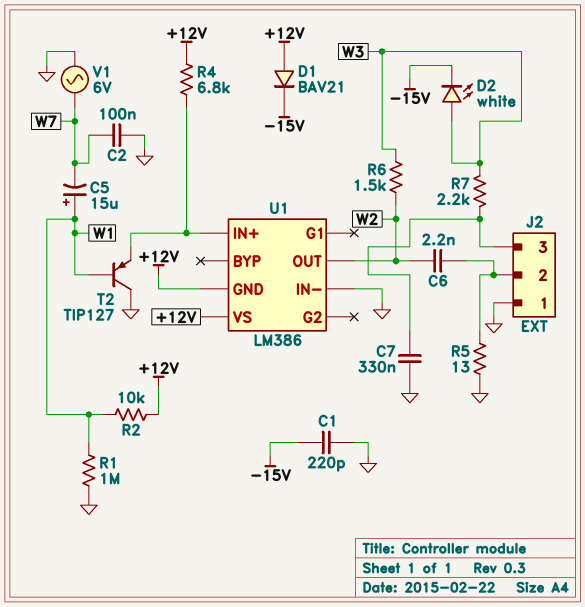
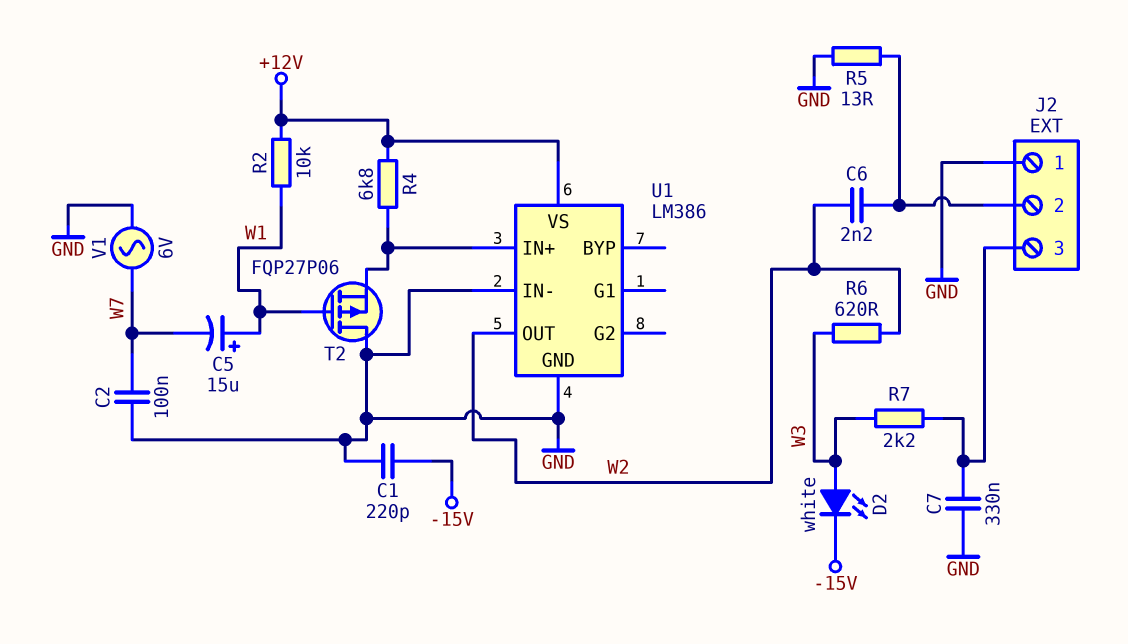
D1: diode BAV21 (A +12V, K -15V) -> none
R1: 1M (GND, W1) -> none
R6: 1.5k (W2, W3) -> 620 (W2, W3)
T2: PNP TIP127 (B W1, C GND, E U1/IN+) -> PMOS FQP27P06 (G W1, D GND, S U1/IN+)
U1 pin GND: +12V -> GND

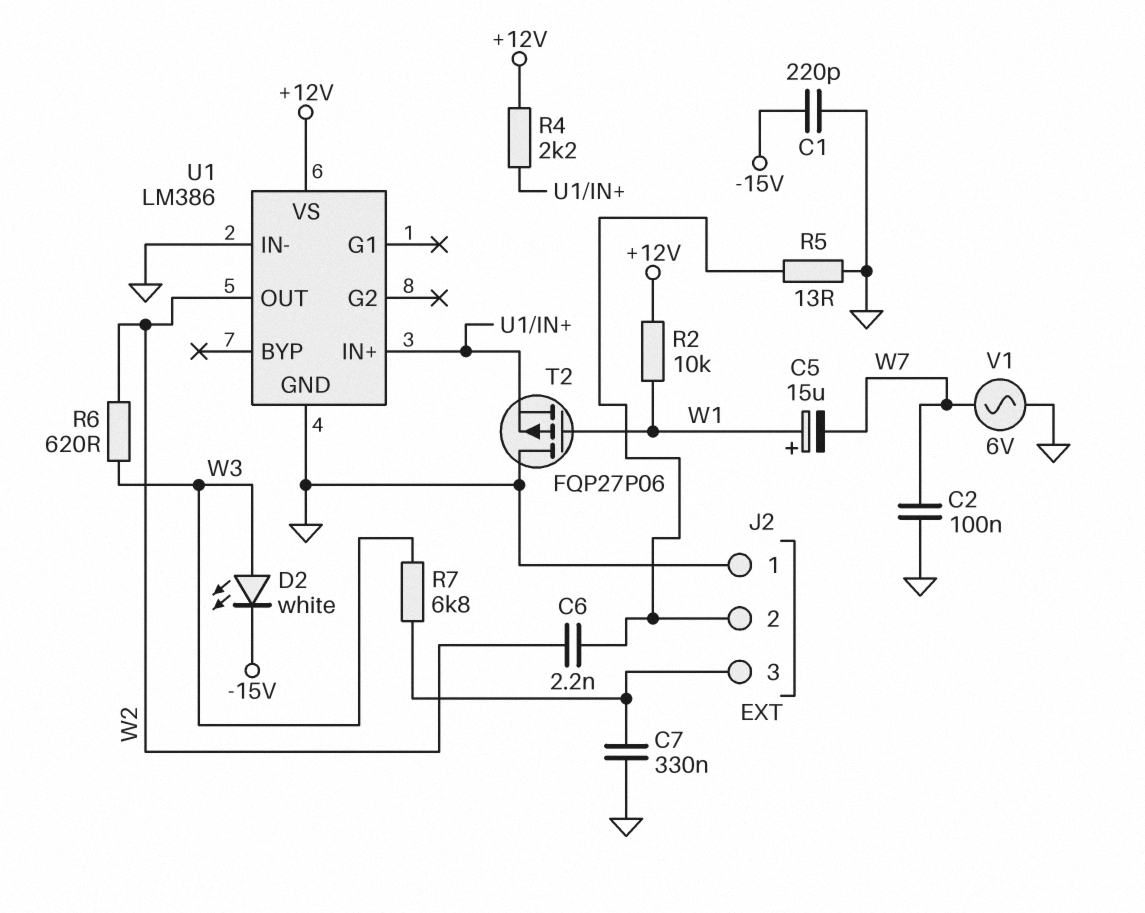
R4: 6.8k (+12V, U1/IN+) -> 2.2k (+12V, U1/IN+)
R7: 2.2k (J2/3, W3) -> 6.8k (J2/3, W3)

